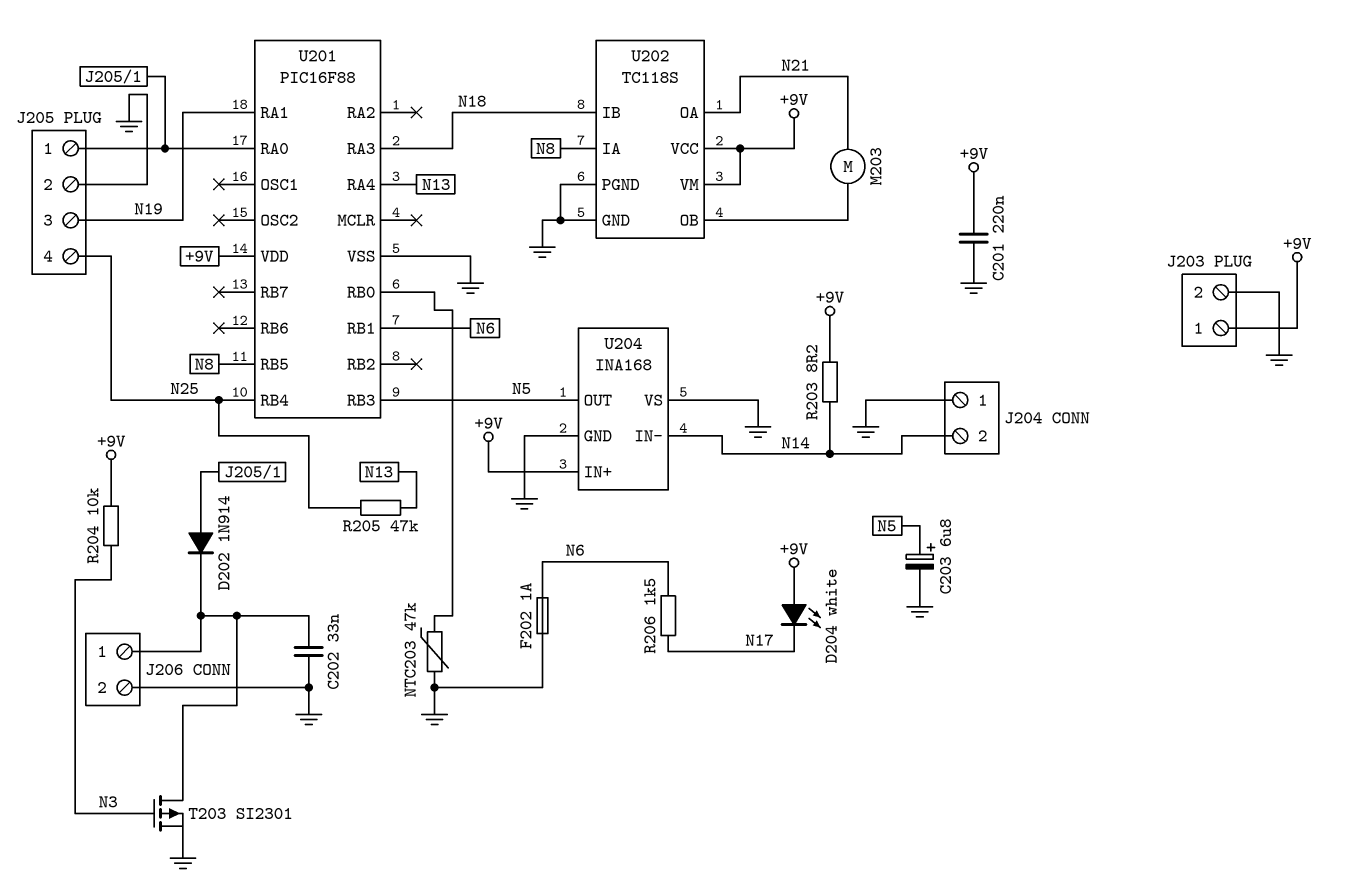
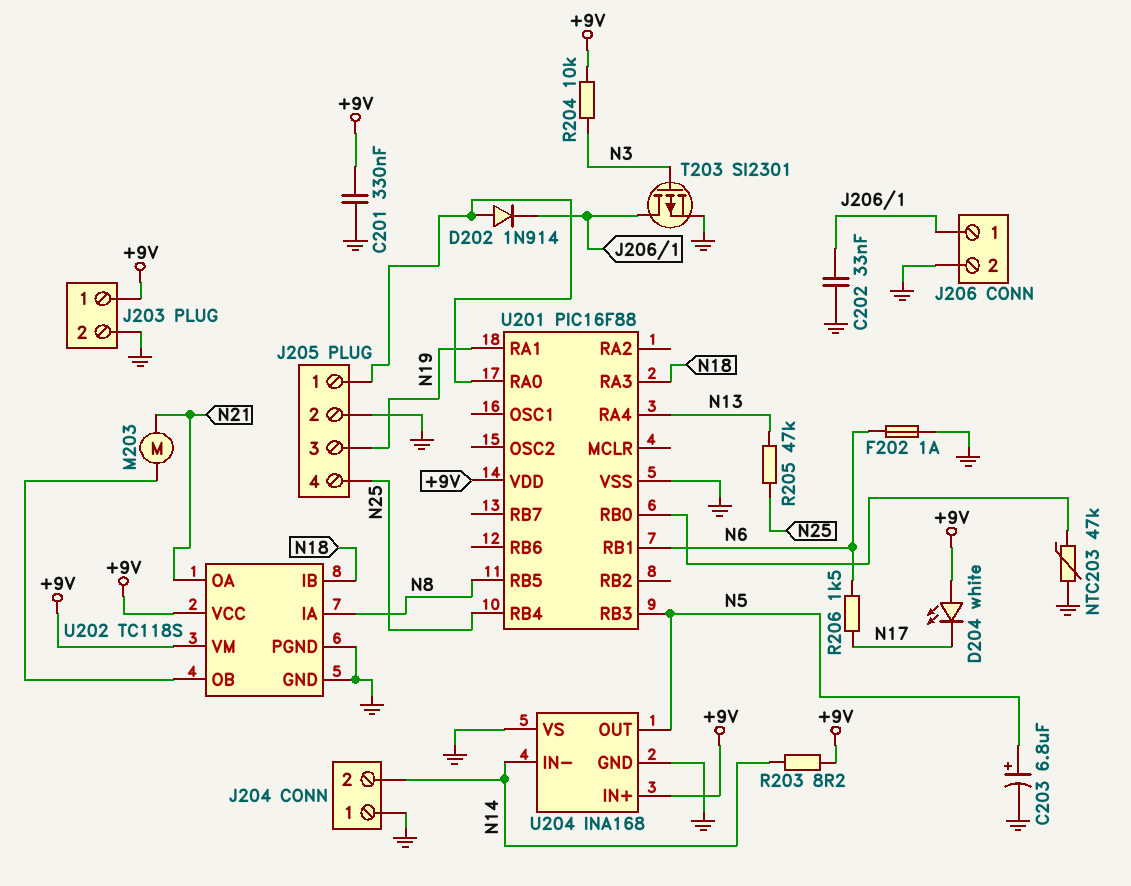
C201: 220nF (+9V, GND) -> 330nF (+9V, GND)

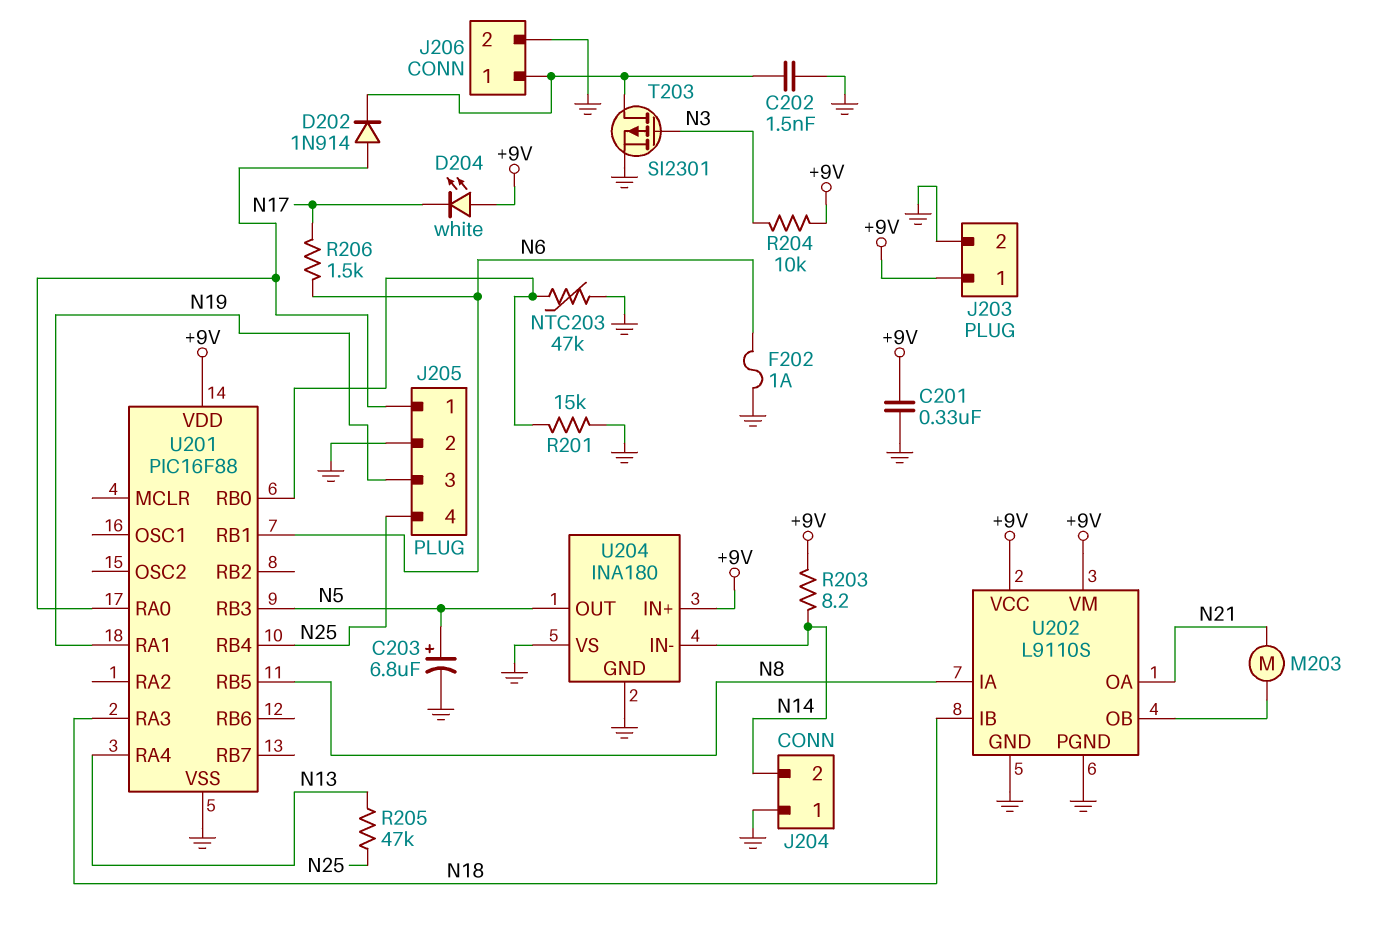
C202: 33nF (GND, J206/1) -> 1.5nF (GND, J206/1)
R201: none -> 15k (GND, U201/RB0)
U202: TC118S -> L9110S
U204: INA168 -> INA180

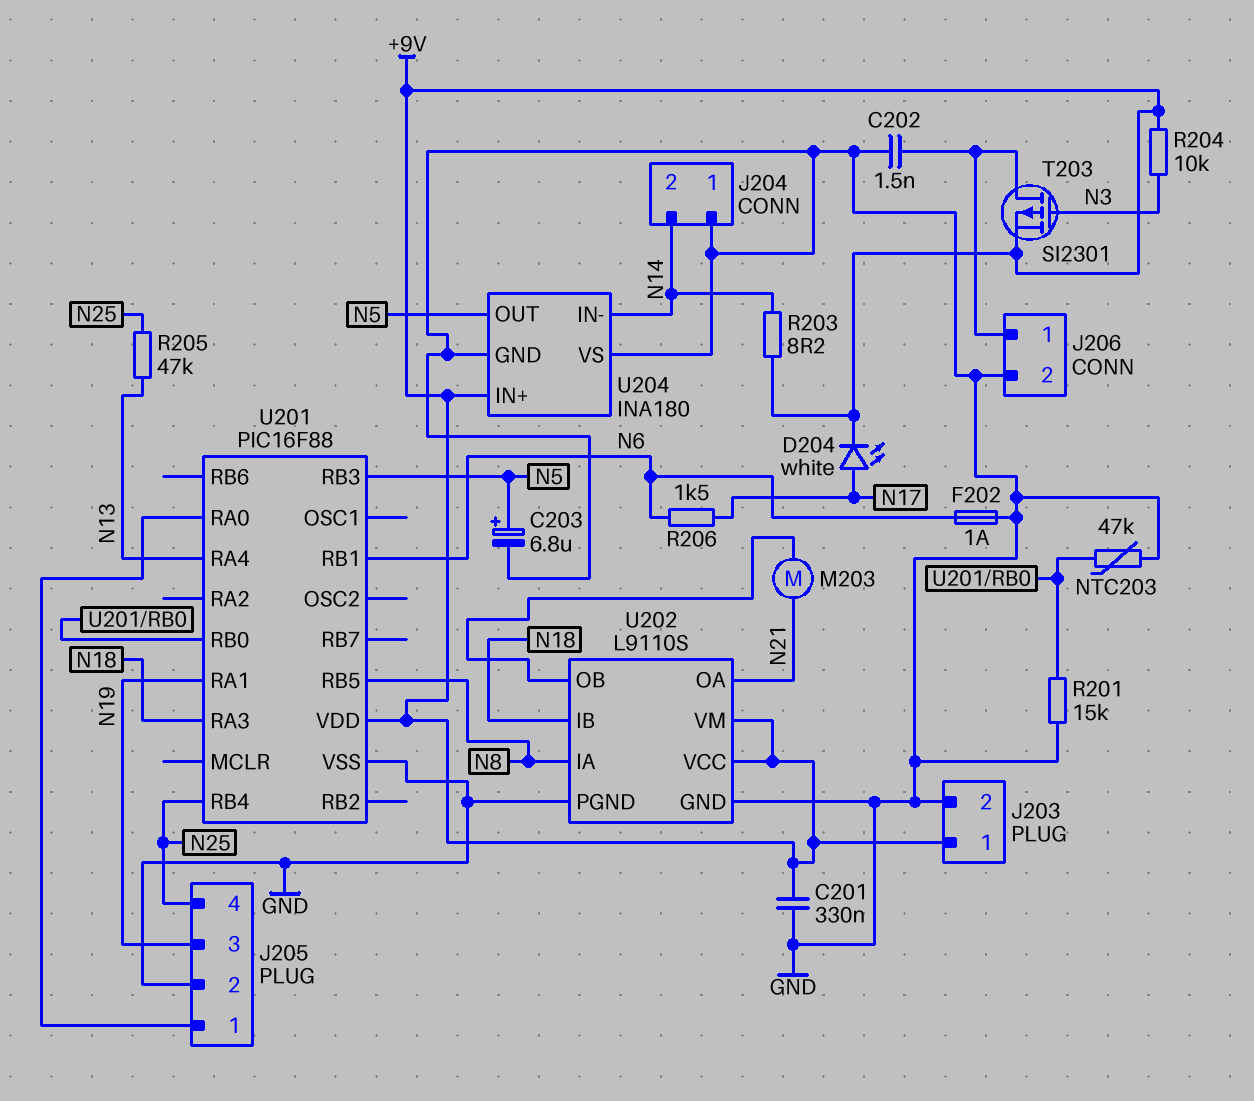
D202: diode 1N914 (A J205/1, K J206/1) -> none
D204: LED white (A +9V, K N17) -> LED white (A N17, K +9V)
T203: PMOS SI2301 (G N3, D J206/1, S GND) -> PMOS SI2301 (G N3, D J206/1, S +9V)

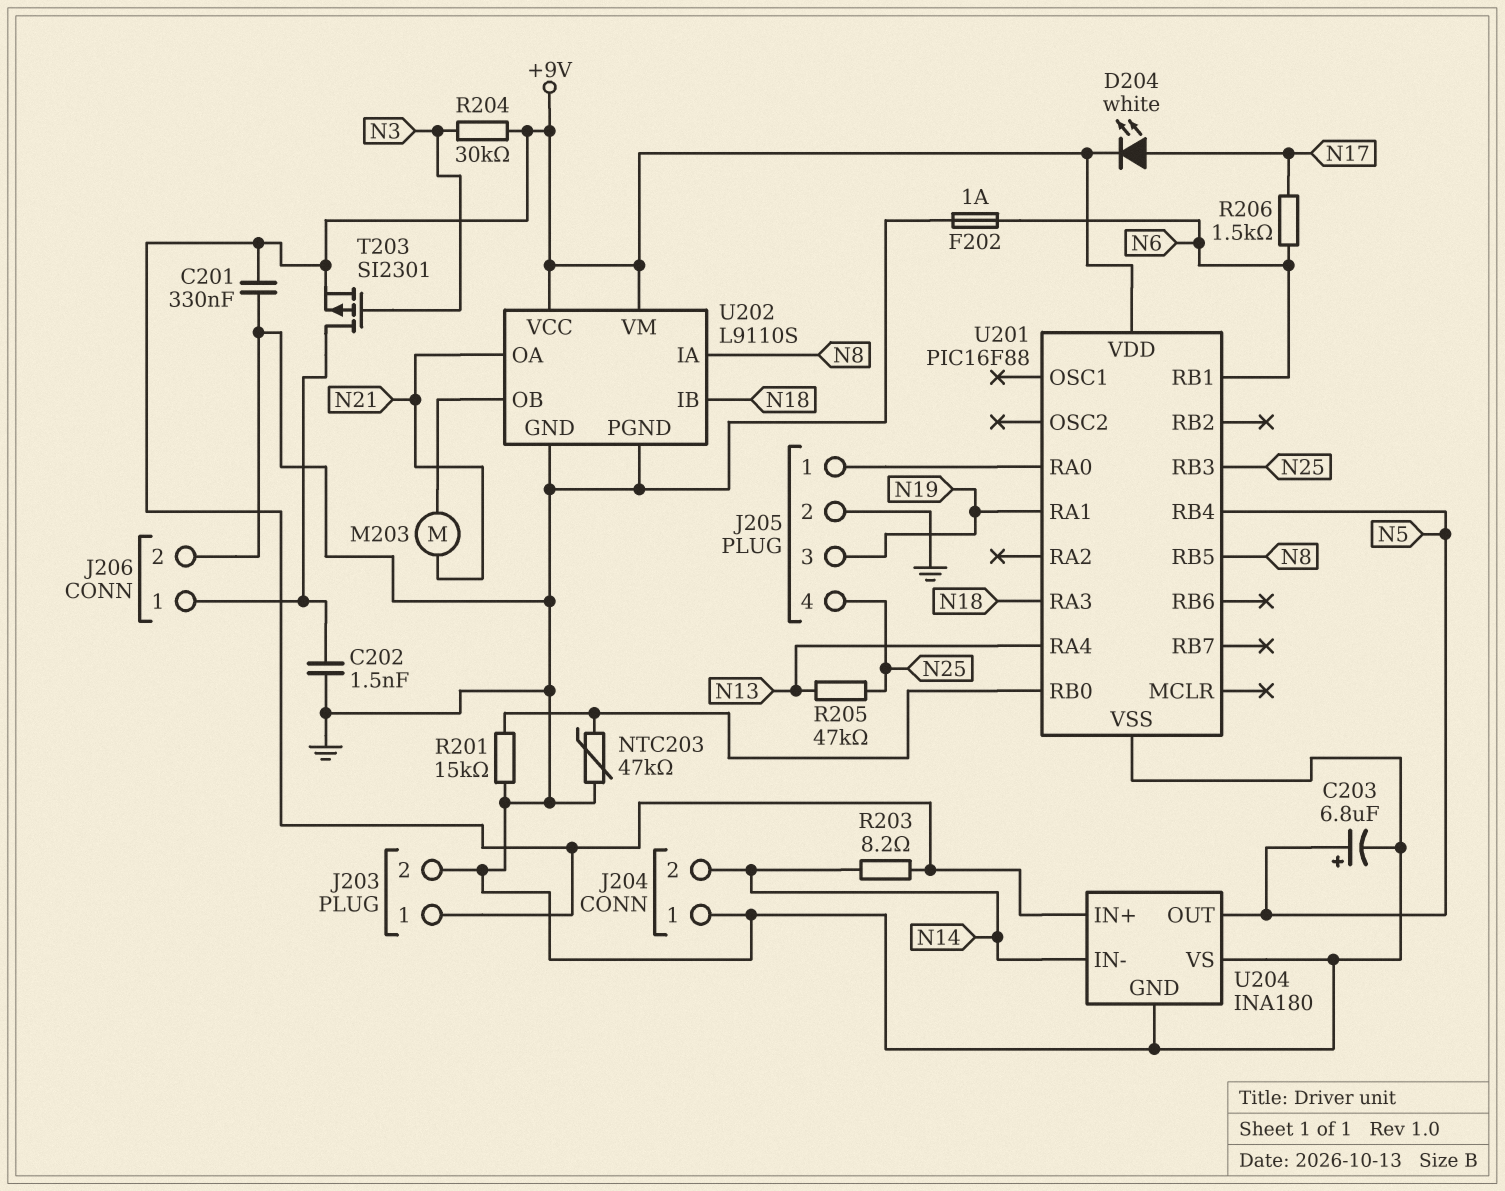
R204: 10k (+9V, N3) -> 30k (+9V, N3)
U201 pin RB3: N5 -> N25
U201 pin RB4: N25 -> N5

